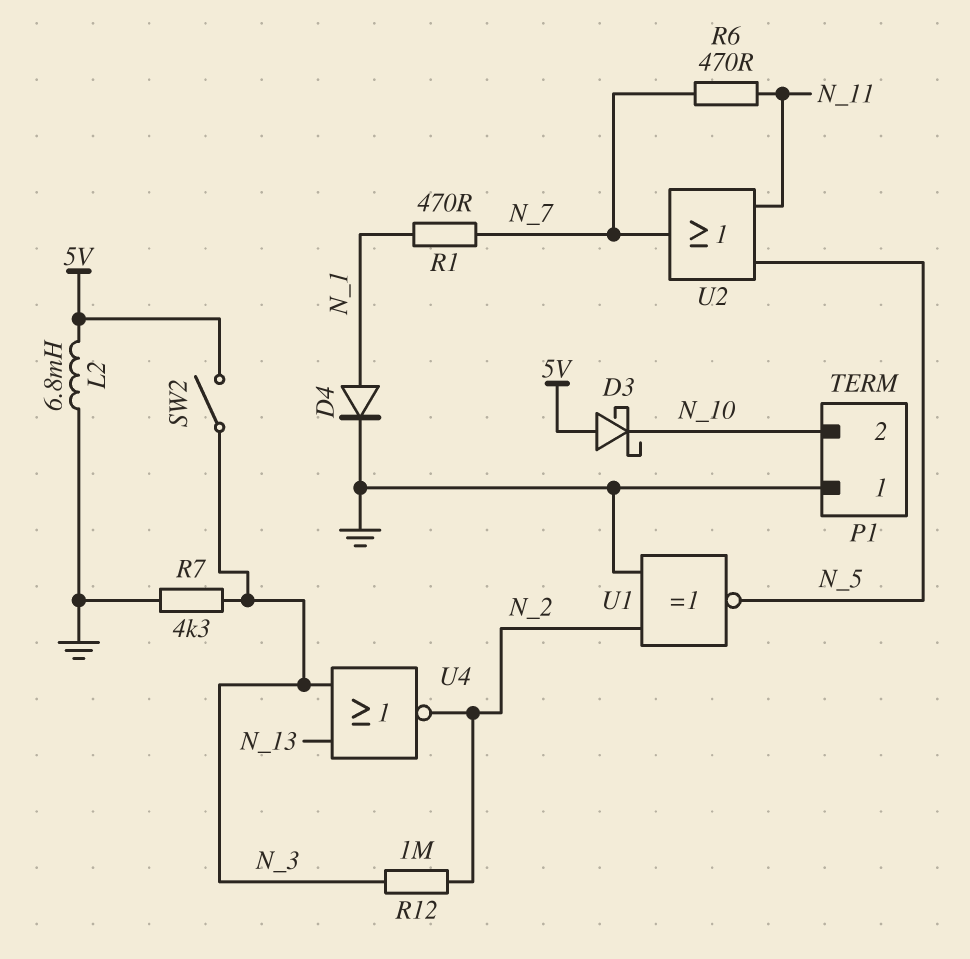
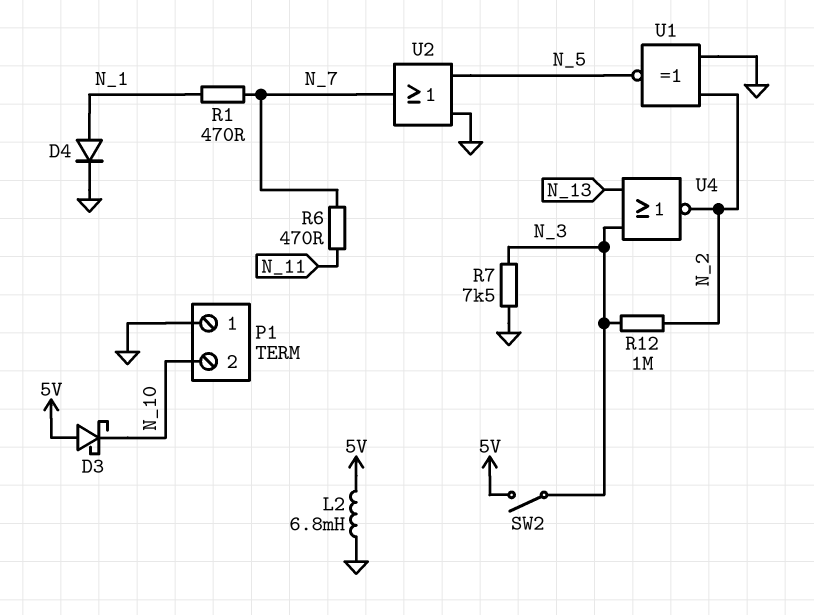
R7: 4.3k (GND, N_3) -> 7.5k (GND, N_3)
U2: OR (in N_5, in N_11, out N_7) -> OR (in GND, in N_5, out N_7)

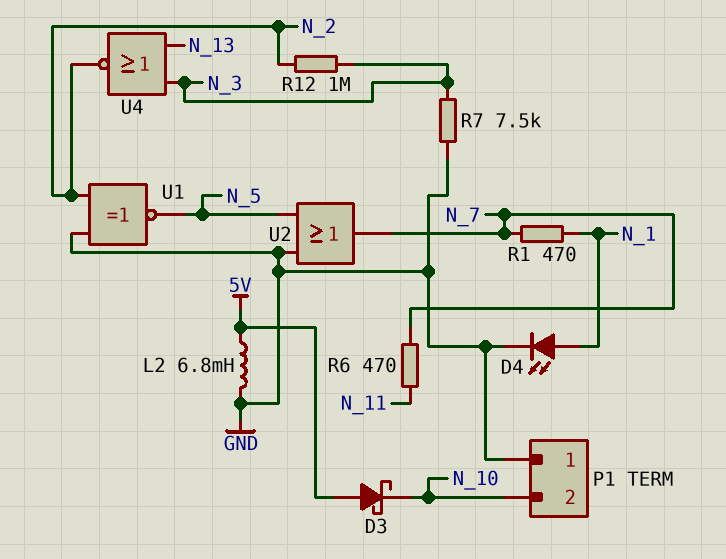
D4: diode (A N_1, K GND) -> LED (A N_1, K GND)
SW2: switch (5V, N_3) -> none

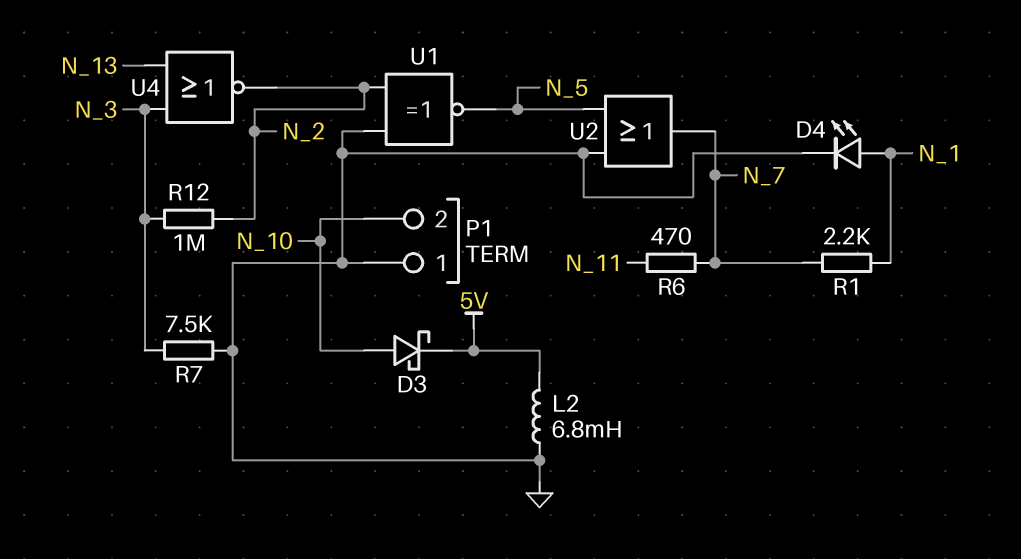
D3: schottky (A 5V, K N_10) -> schottky (A N_10, K 5V)
R1: 470 (N_1, N_7) -> 2.2k (N_1, N_7)

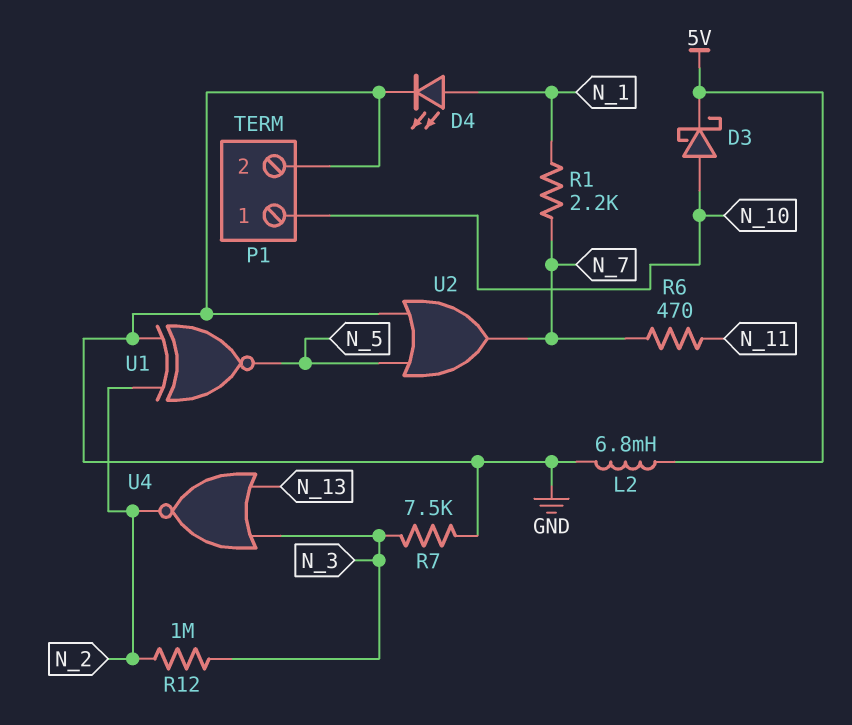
P1 pin 1: GND -> N_10
P1 pin 2: N_10 -> GND

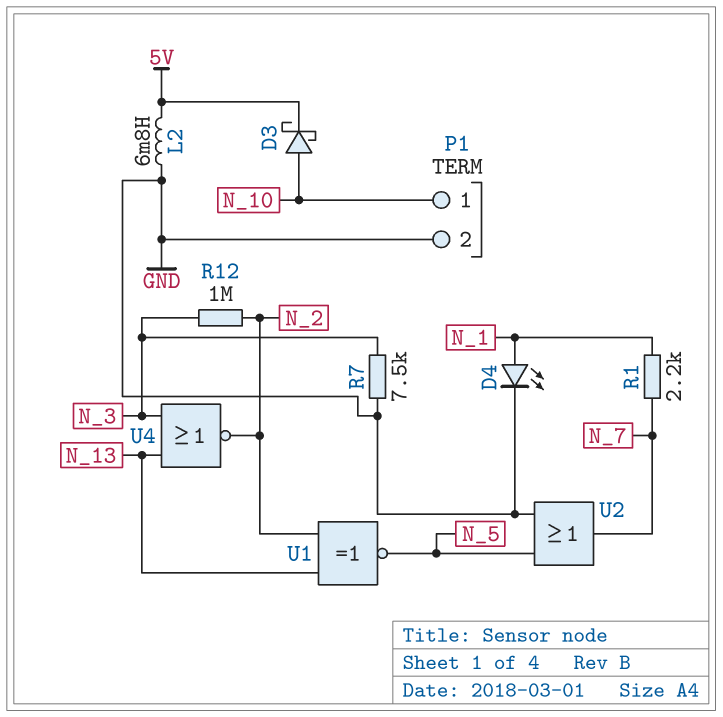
R6: 470 (N_7, N_11) -> none
U1: XNOR (in GND, in N_2, out N_5) -> XNOR (in N_2, in N_13, out N_5)

